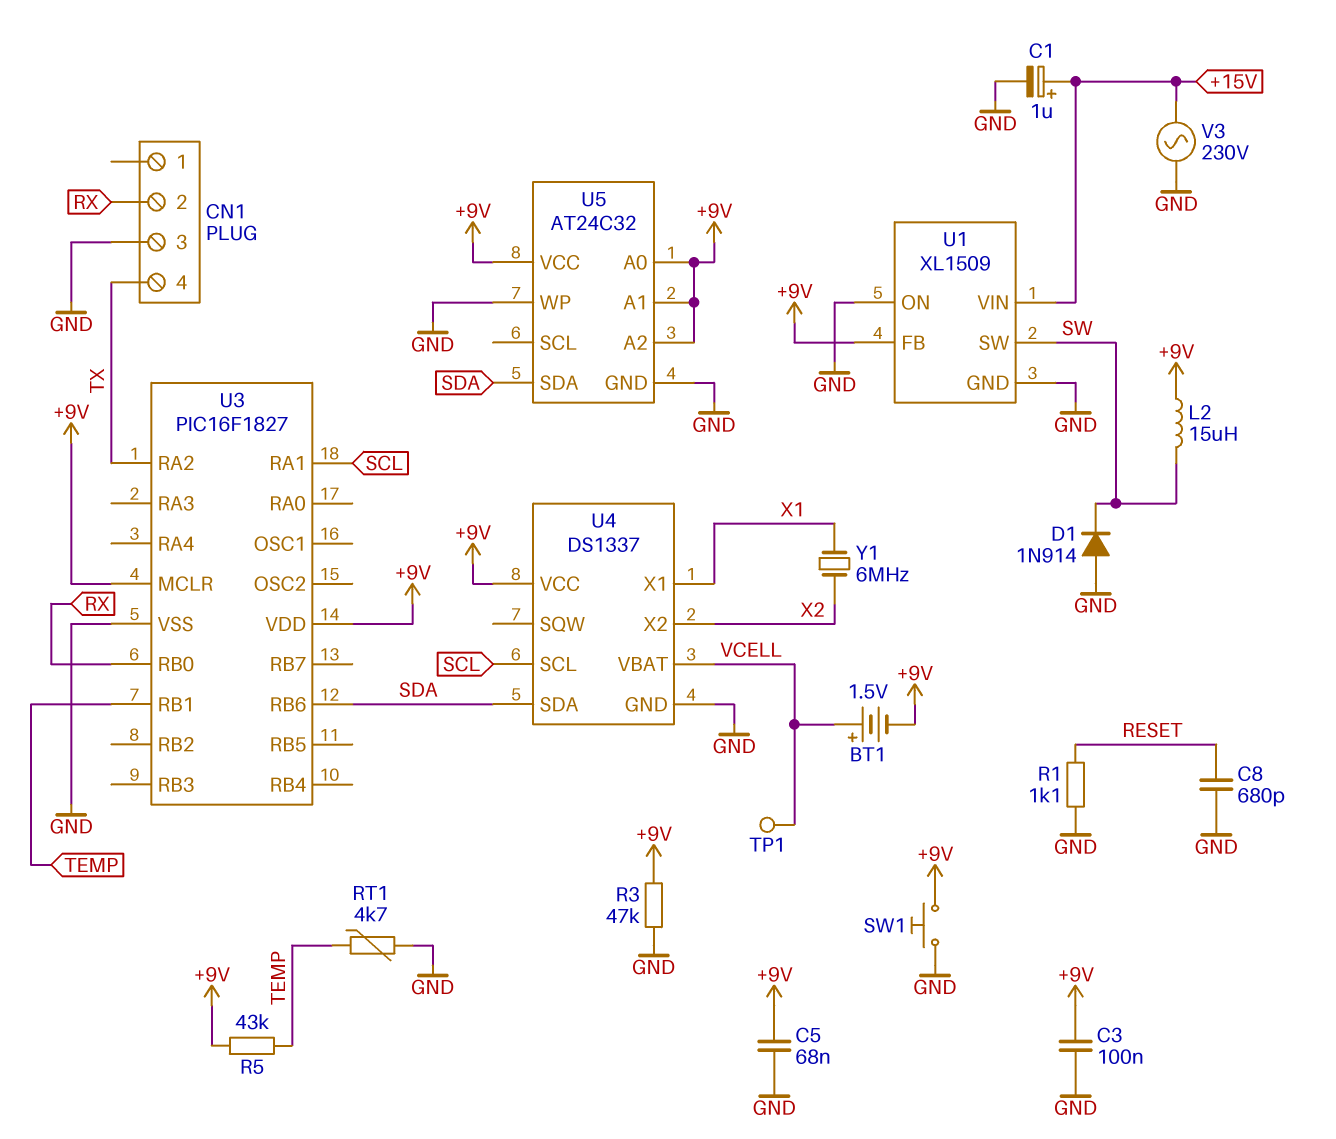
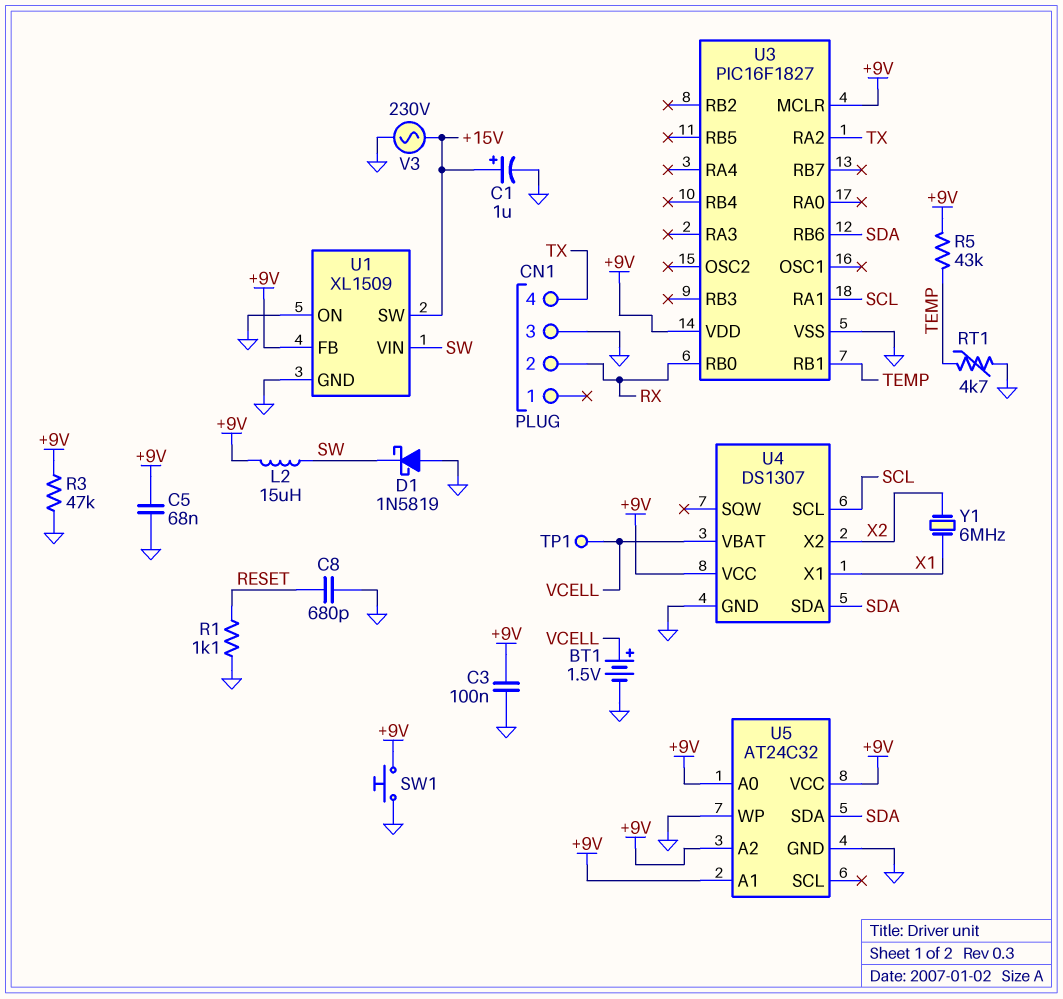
BT1: 1.5V (plus VCELL, minus +9V) -> 1.5V (plus VCELL, minus GND)
D1: diode 1N914 (A GND, K SW) -> schottky 1N5819 (A GND, K SW)
U1 pin SW: SW -> +15V
U1 pin VIN: +15V -> SW
U4: DS1337 -> DS1307

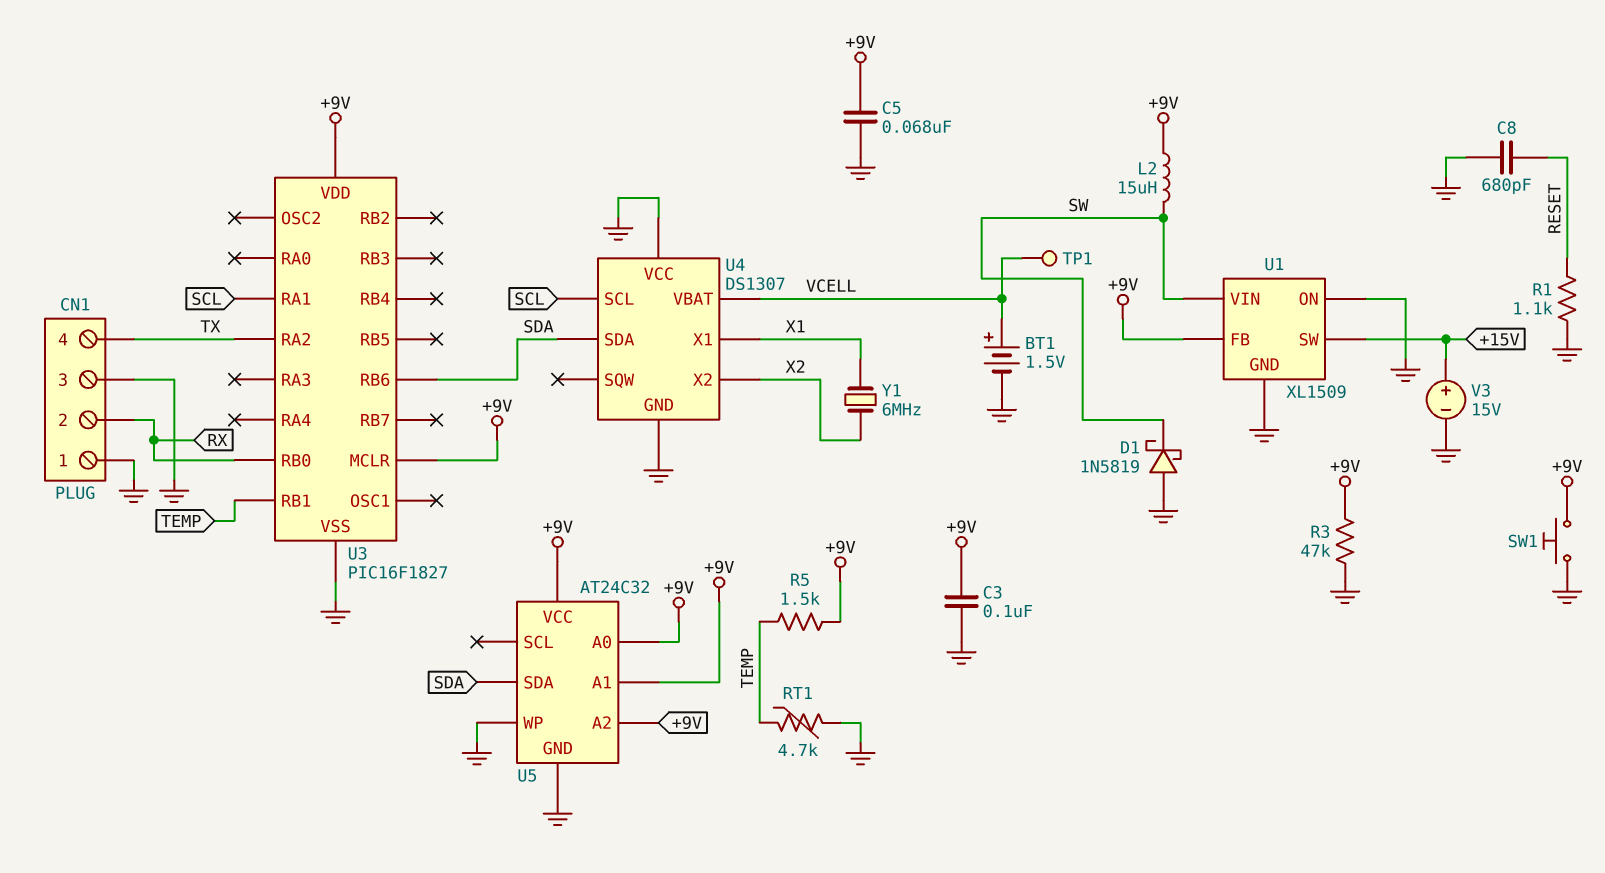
C1: 1uF (plus +15V, minus GND) -> none
CN1 pin 1: none -> GND
R5: 43k (+9V, TEMP) -> 1.5k (+9V, TEMP)
U4 pin VCC: +9V -> GND
V3: AC 230V (+15V, GND) -> 15V (plus +15V, minus GND)

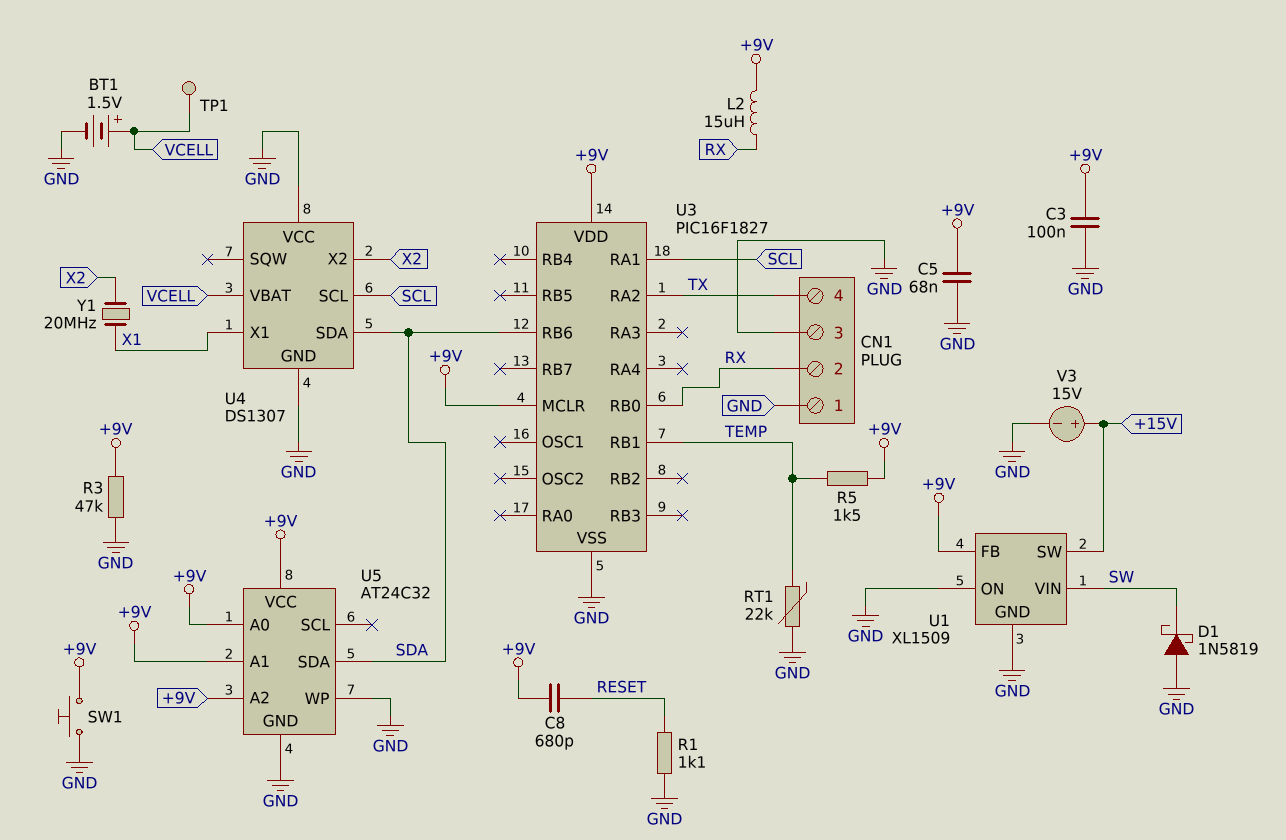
C8: 680pF (GND, RESET) -> 680pF (+9V, RESET)
L2: 15uH (+9V, SW) -> 15uH (+9V, RX)
RT1: 4.7k (GND, TEMP) -> 22k (GND, TEMP)
Y1: 6MHz (X1, X2) -> 20MHz (X1, X2)

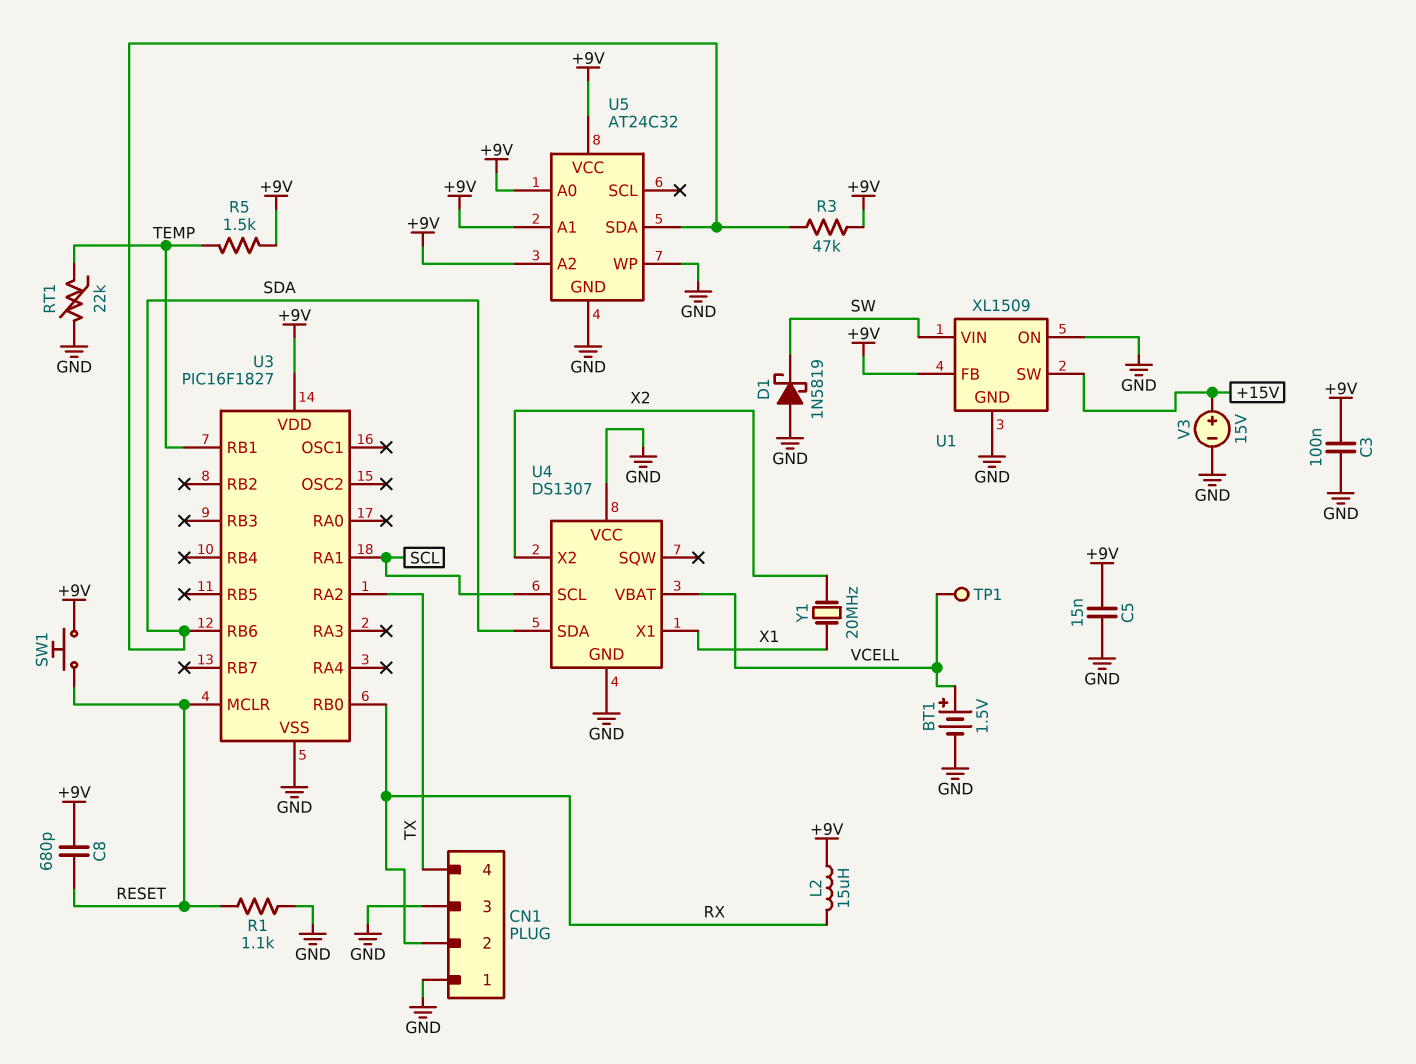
C5: 68nF (+9V, GND) -> 15nF (+9V, GND)
R3: 47k (+9V, GND) -> 47k (+9V, SDA)
SW1: button (+9V, GND) -> button (+9V, RESET)
U3 pin MCLR: +9V -> RESET

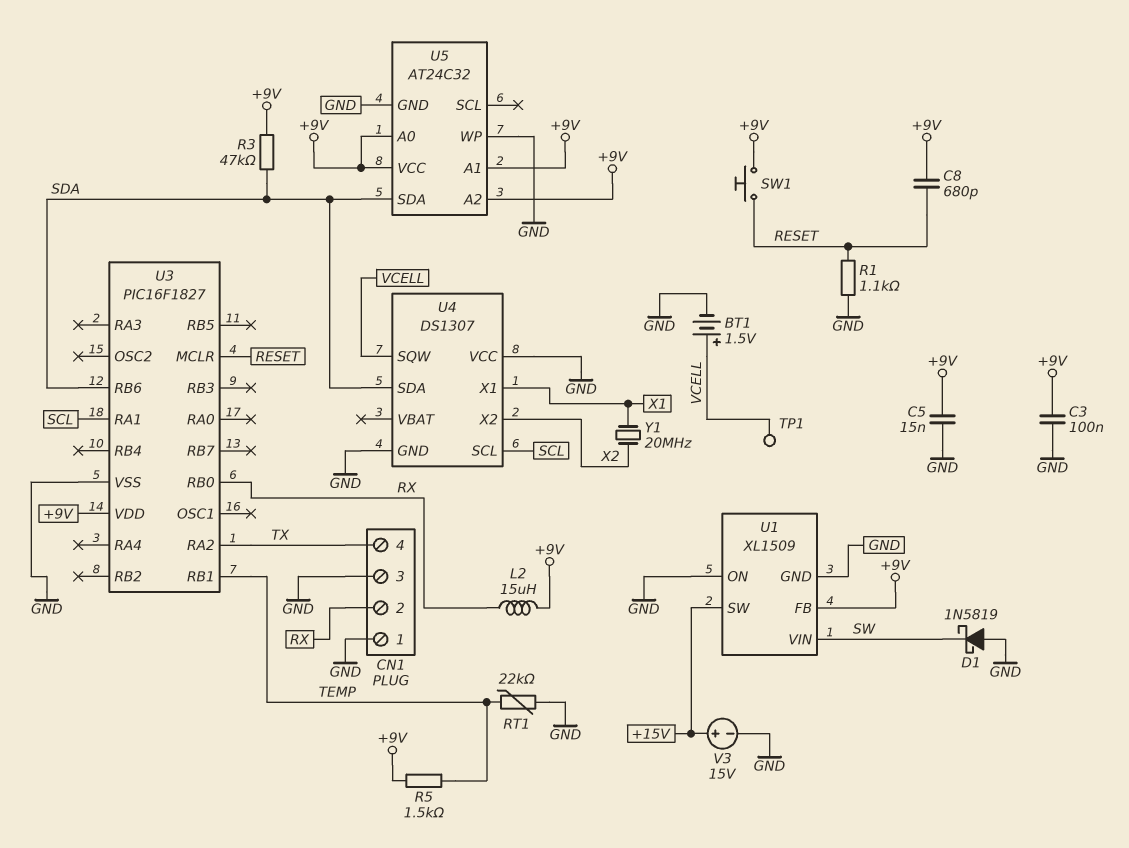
U4 pin SQW: none -> VCELL
U4 pin VBAT: VCELL -> none

